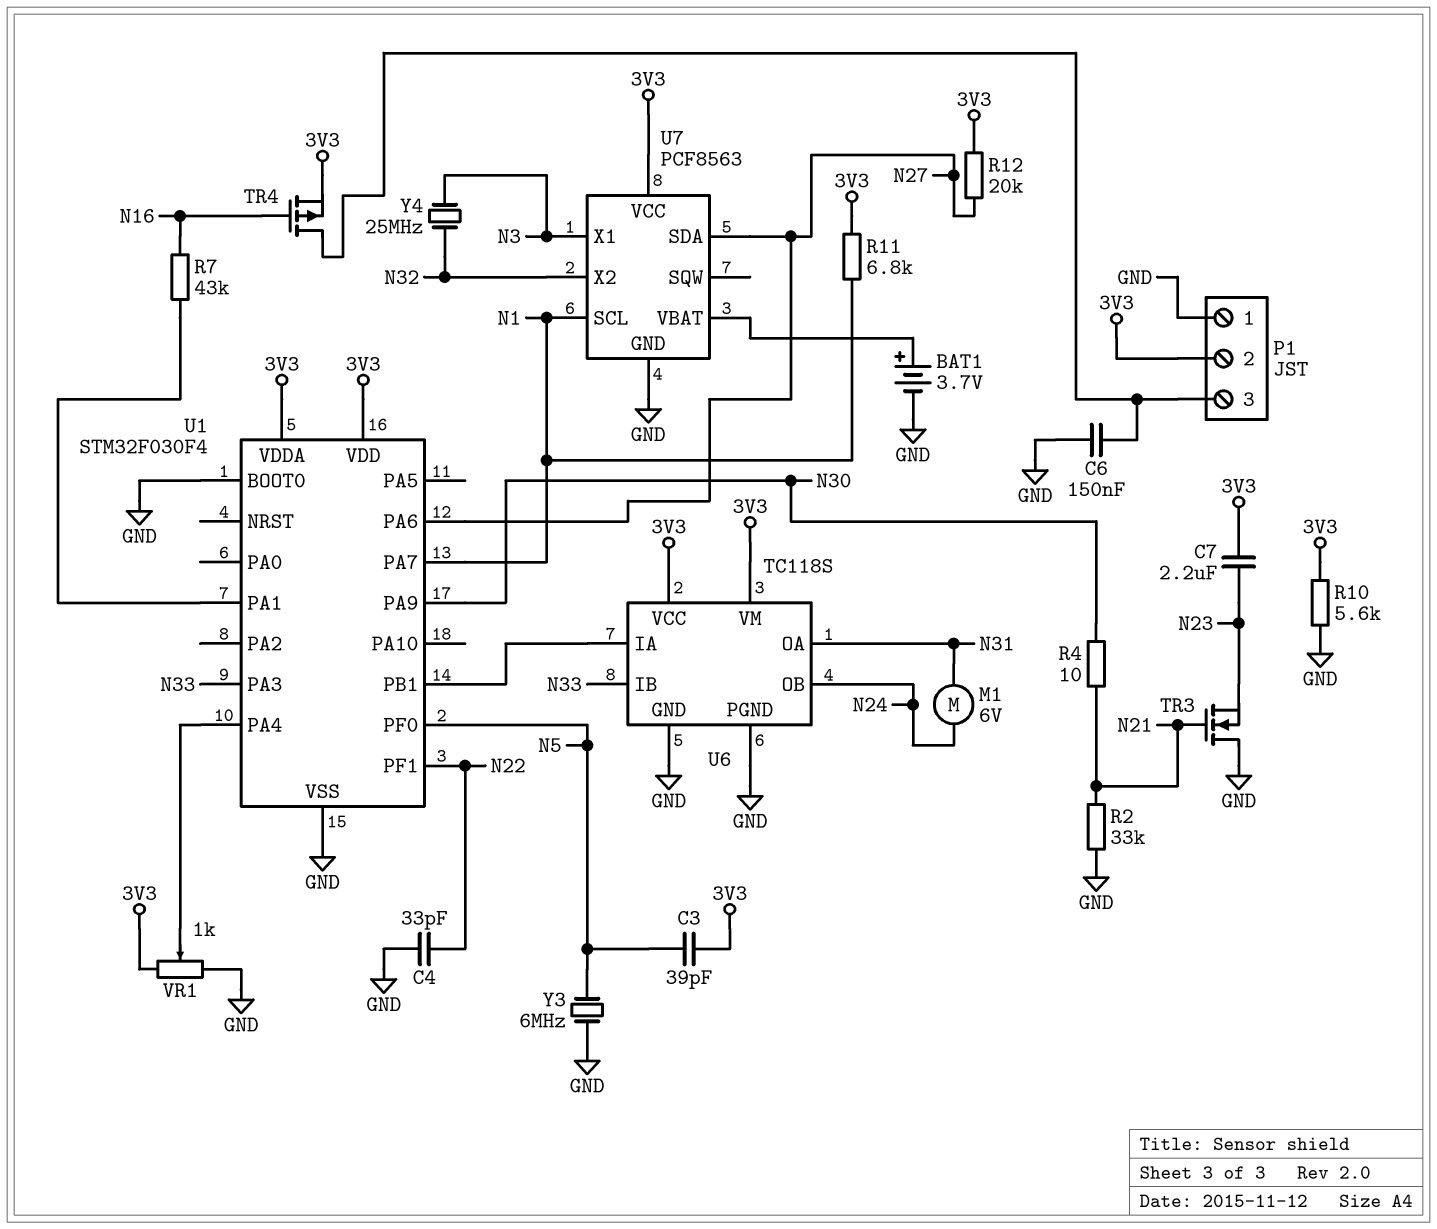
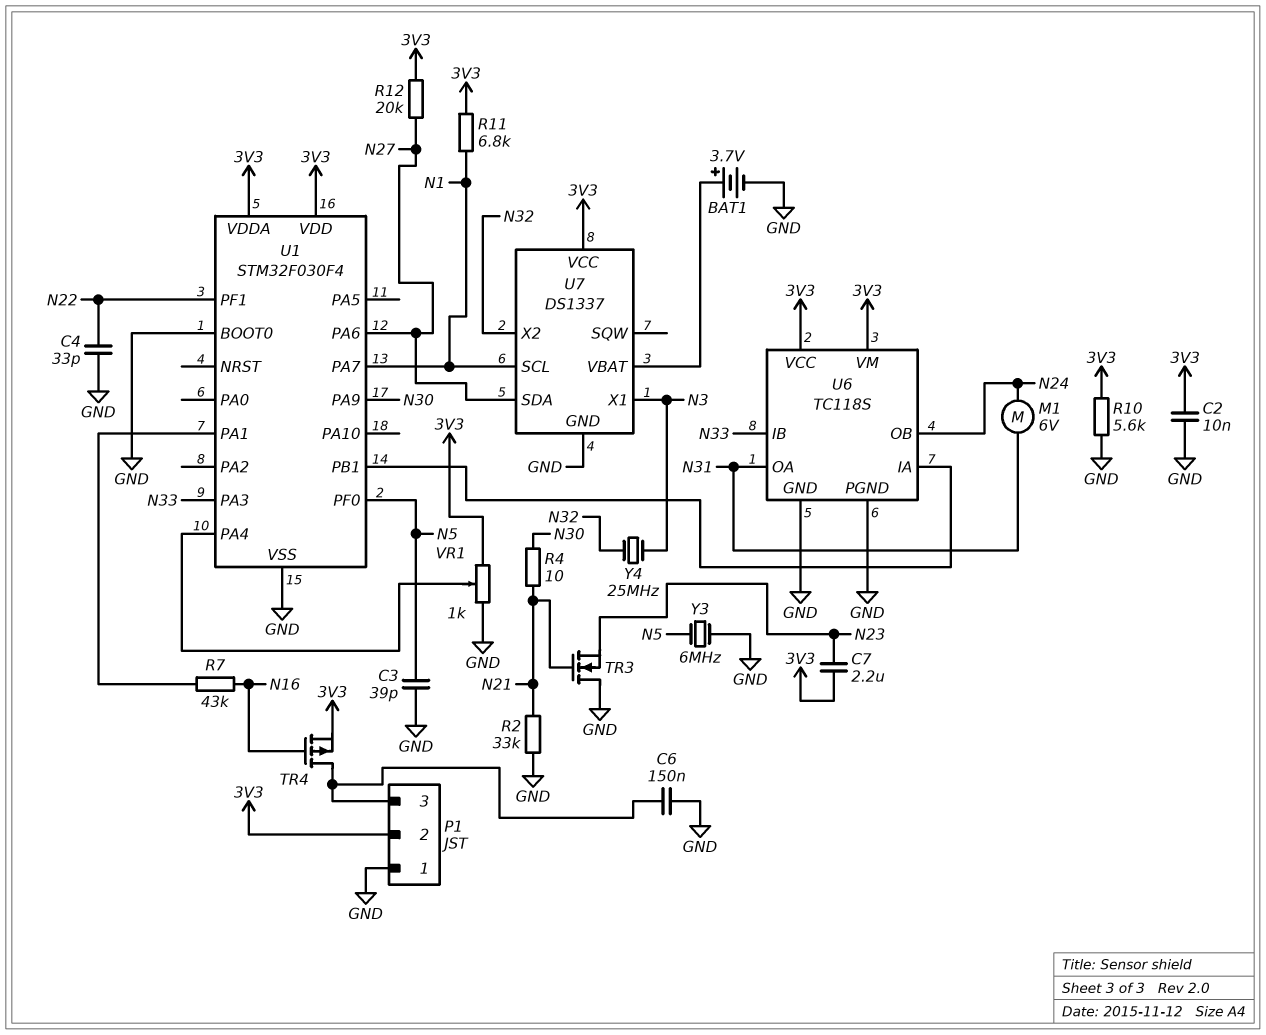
C2: none -> 10nF (3V3, GND)
C3: 39pF (3V3, N5) -> 39pF (GND, N5)
U7: PCF8563 -> DS1337

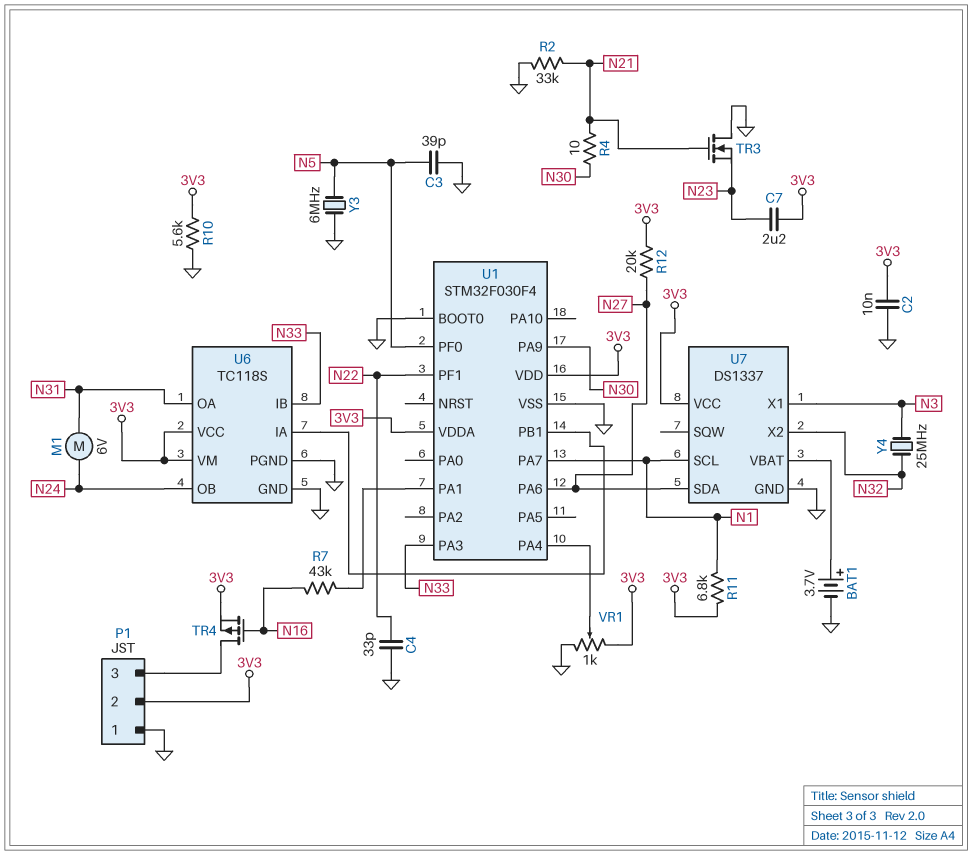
C6: 150nF (GND, P1/3) -> none

